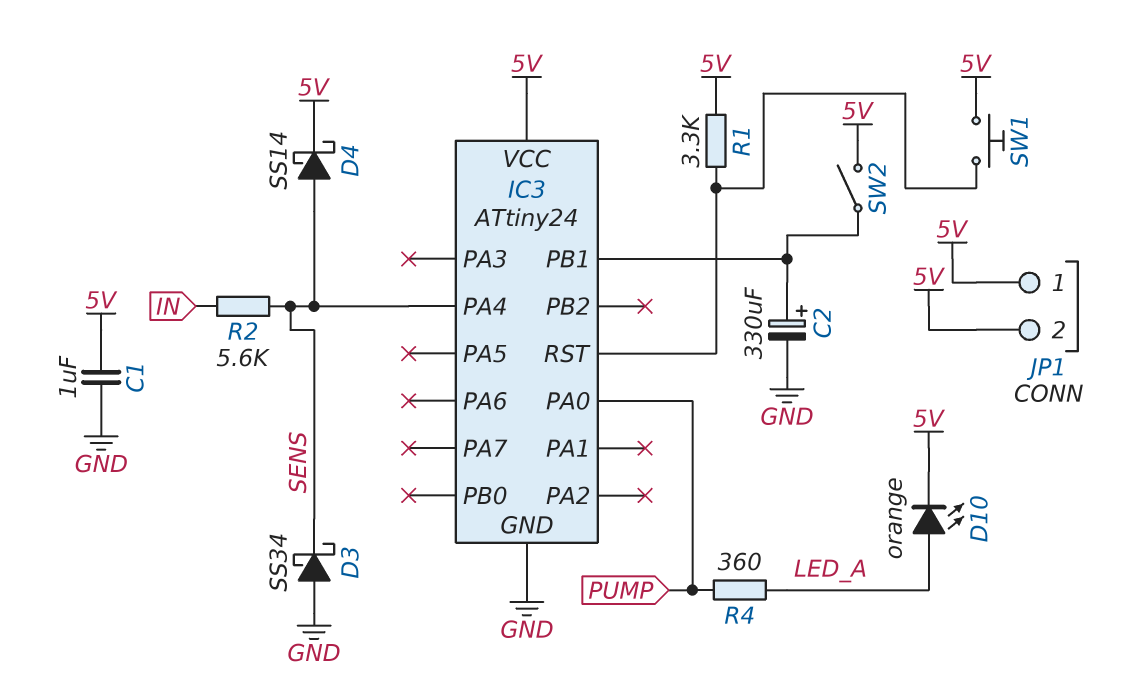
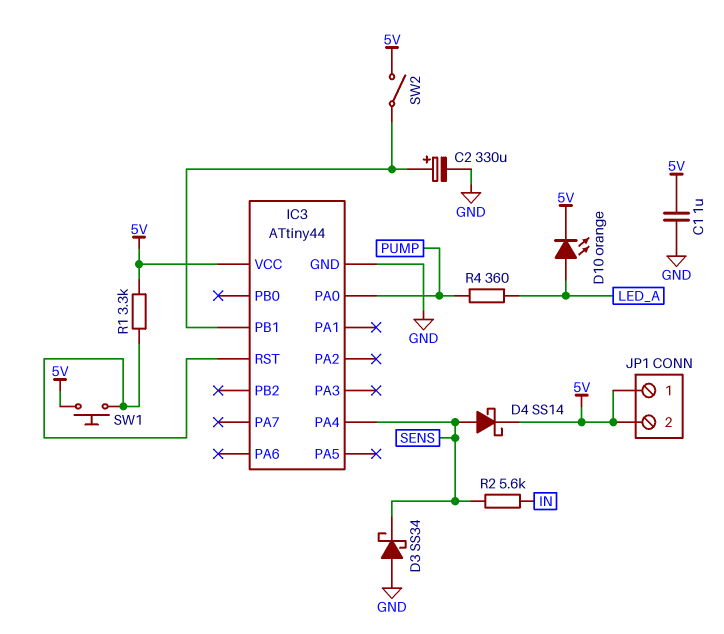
IC3: ATtiny24 -> ATtiny44

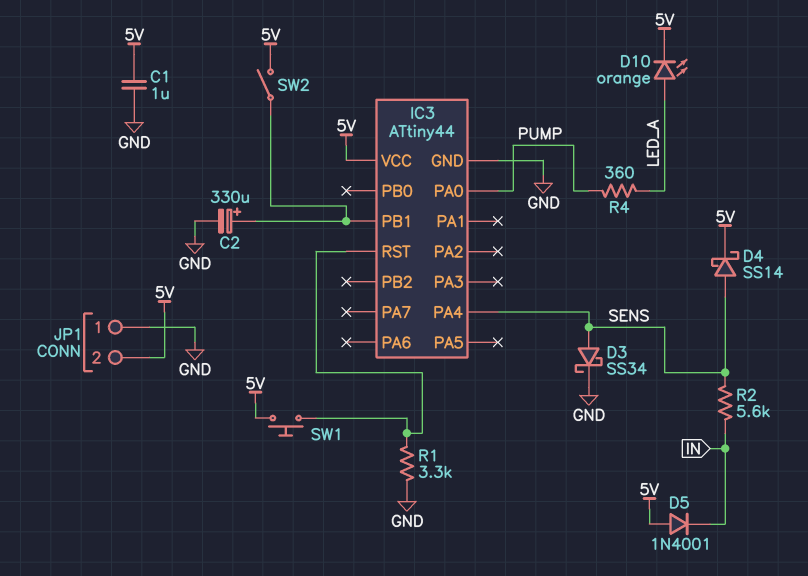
D3: schottky SS34 (A GND, K SENS) -> schottky SS34 (A SENS, K GND)
D5: none -> diode 1N4001 (A 5V, K IN)
JP1 pin 1: 5V -> GND
R1: 3.3k (5V, IC3/RST) -> 3.3k (GND, IC3/RST)

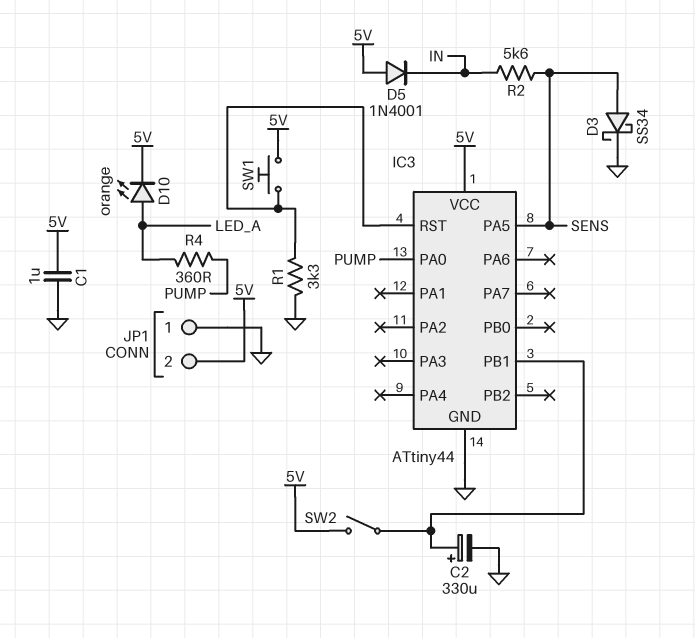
D4: schottky SS14 (A SENS, K 5V) -> none
IC3 pin PA4: SENS -> none
IC3 pin PA5: none -> SENS

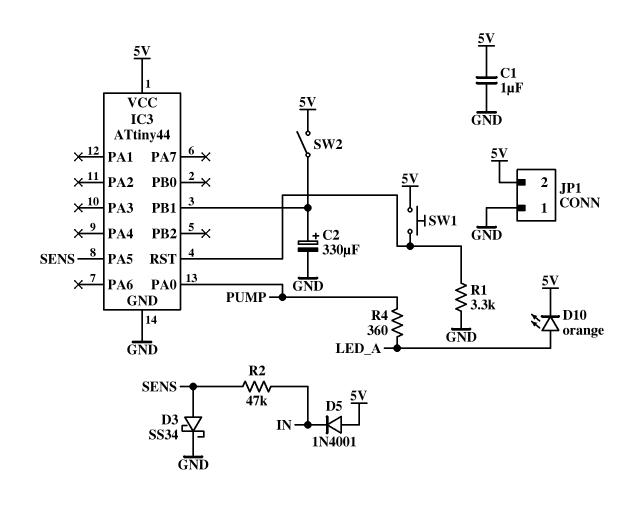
R2: 5.6k (IN, SENS) -> 47k (IN, SENS)

